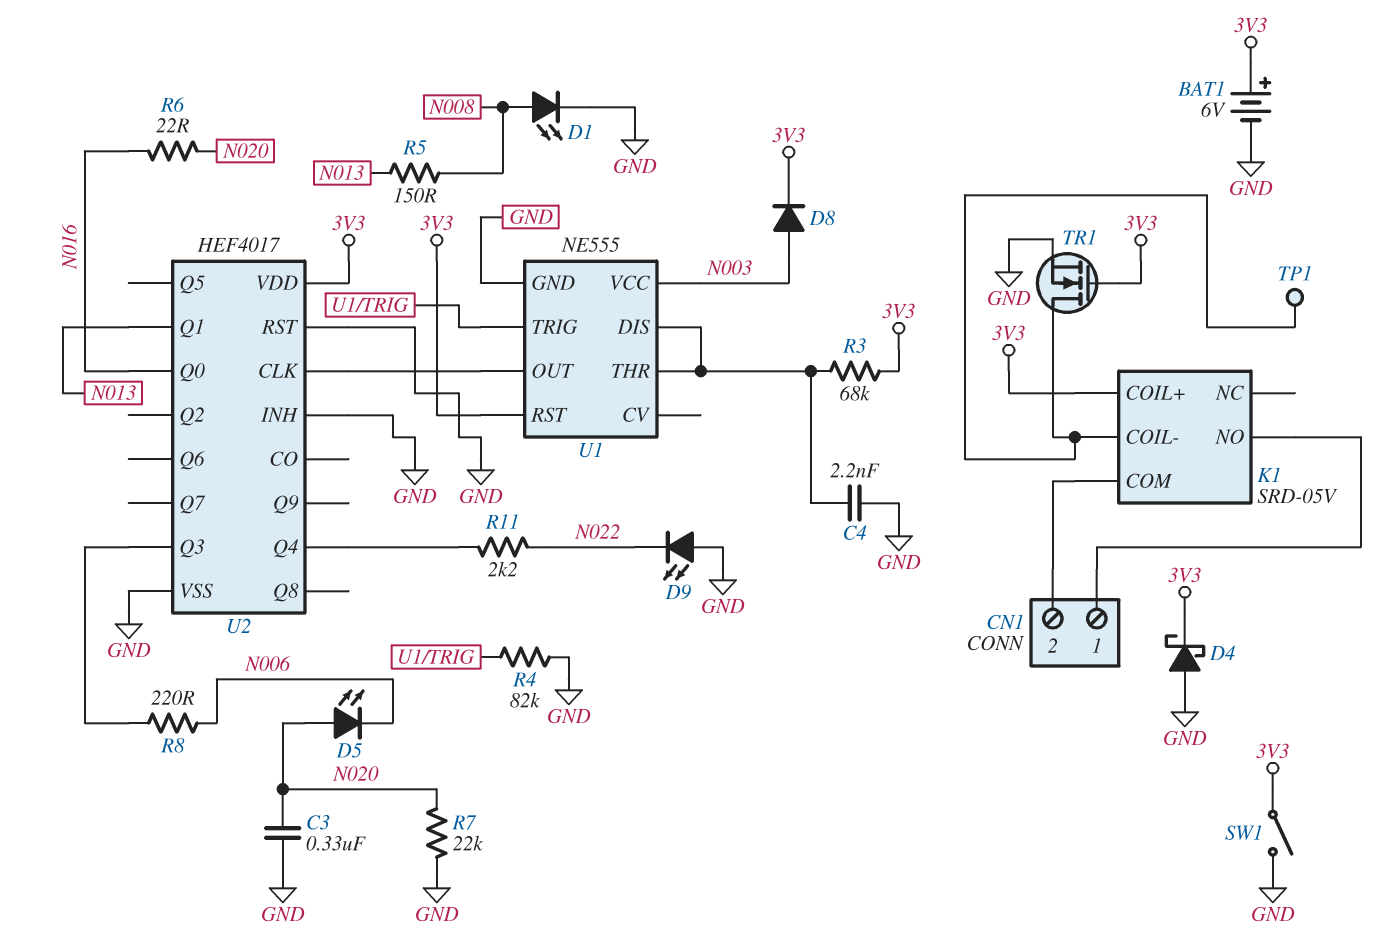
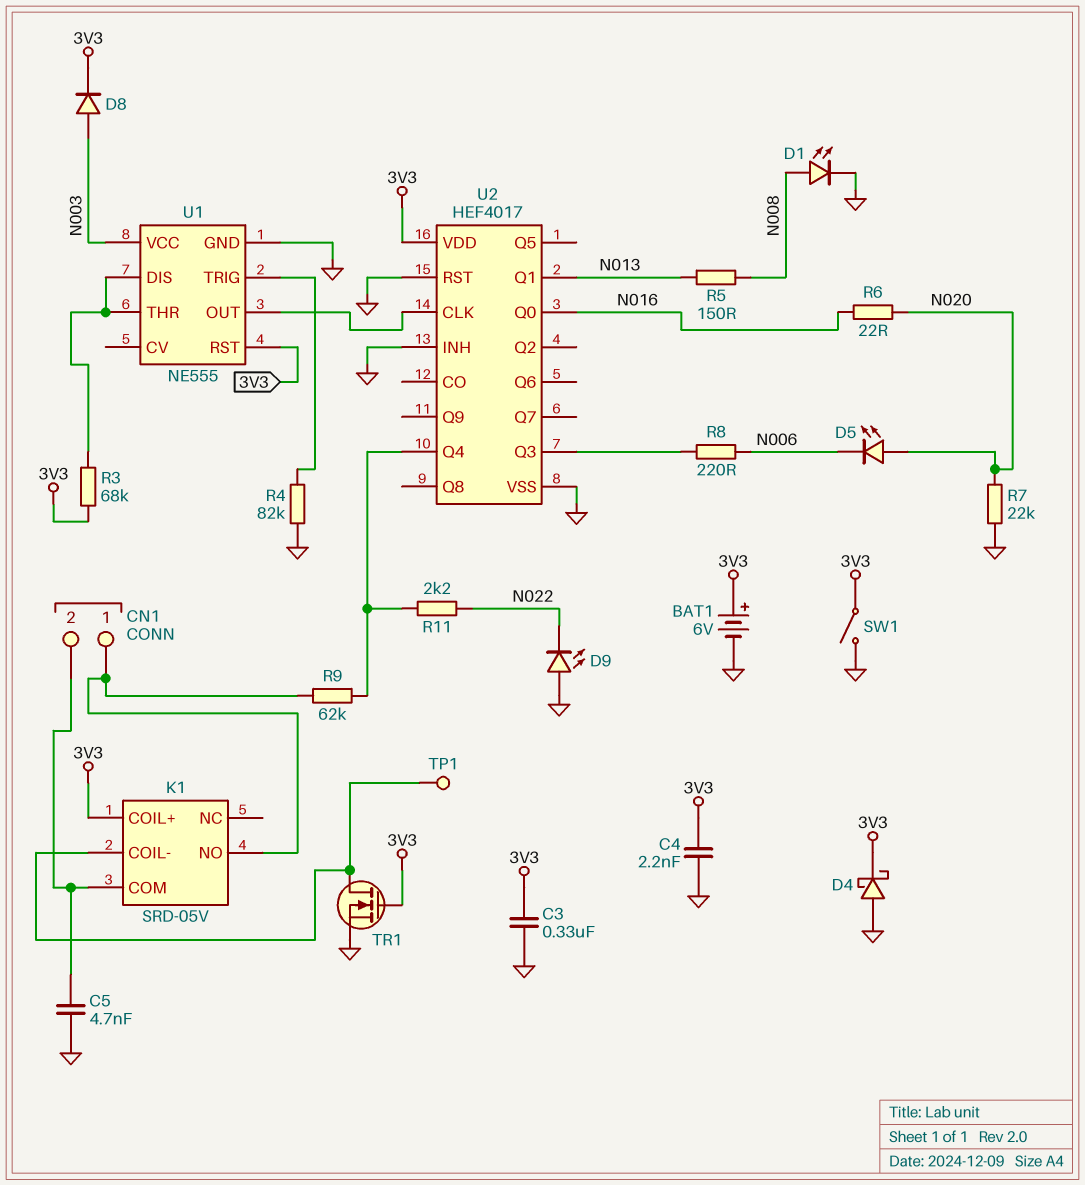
C3: 330nF (GND, N020) -> 330nF (3V3, GND)
C4: 2.2nF (GND, U1/DIS) -> 2.2nF (3V3, GND)
C5: none -> 4.7nF (CN1/2, GND)
R9: none -> 62k (CN1/1, U2/Q4)

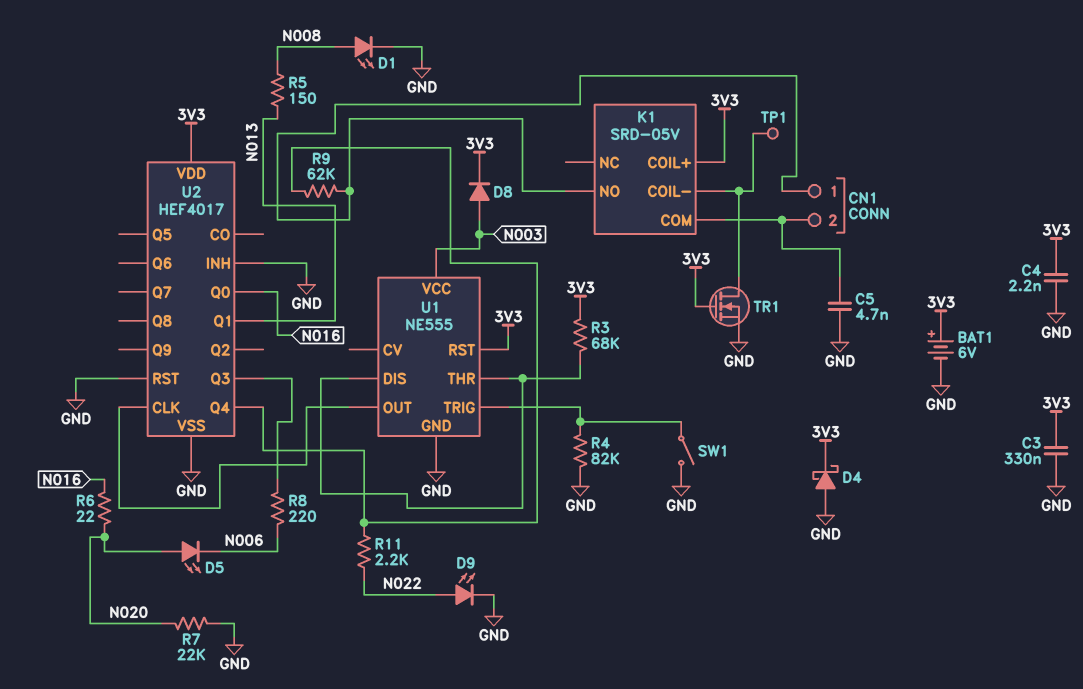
D9: LED (A GND, K N022) -> LED (A N022, K GND)
SW1: switch (3V3, GND) -> switch (GND, U1/TRIG)

